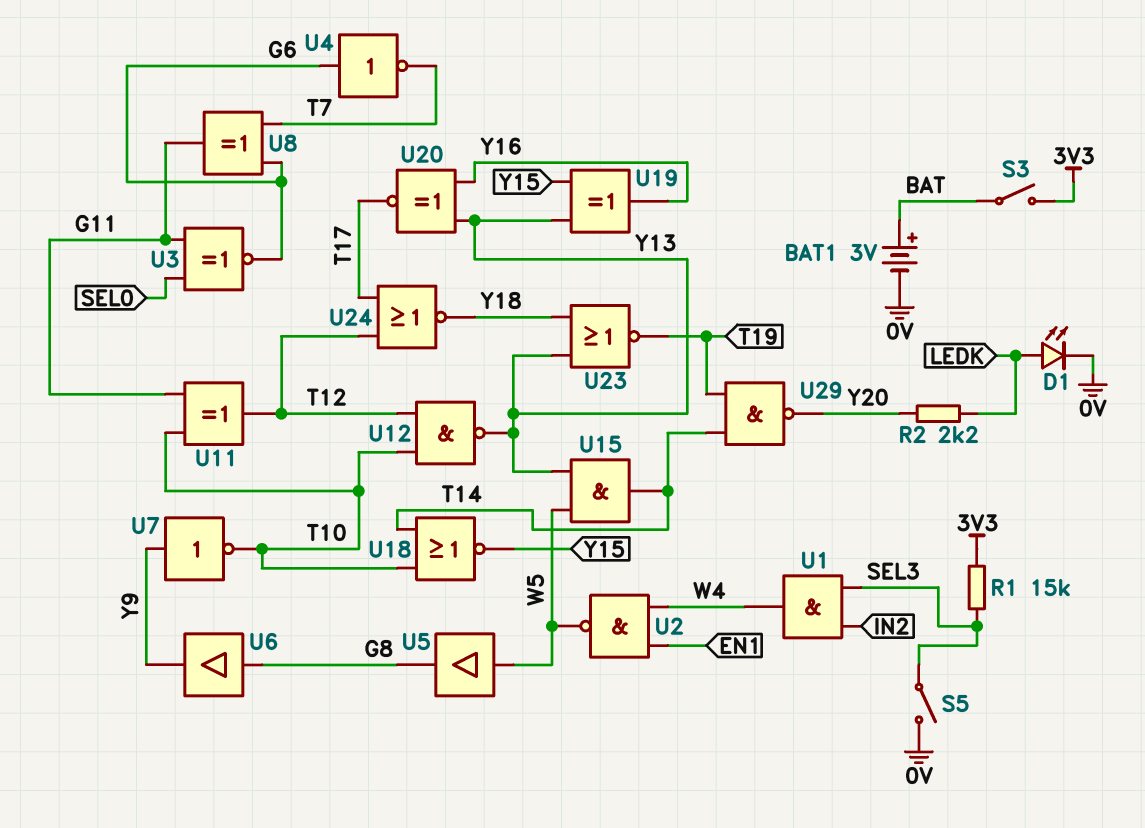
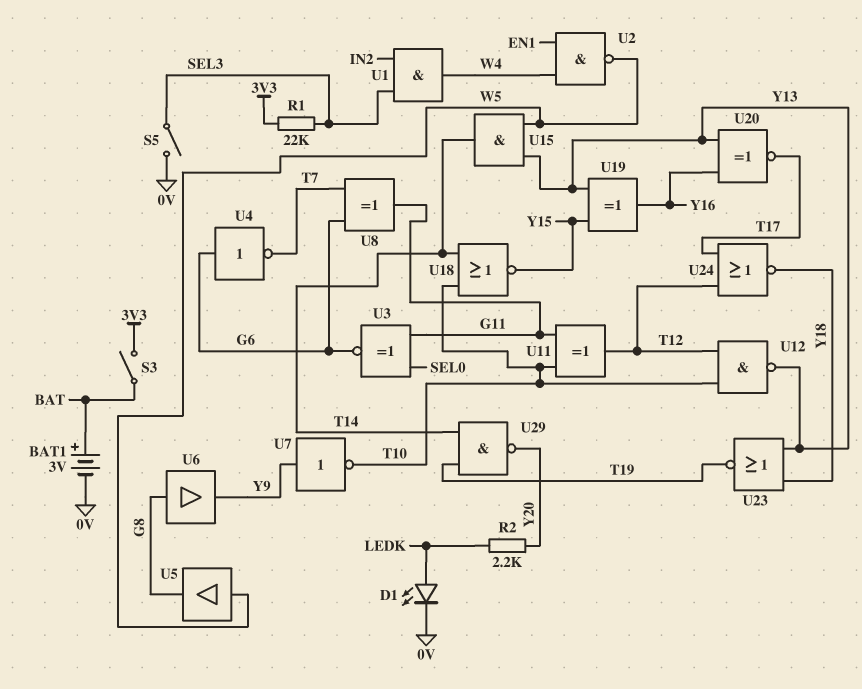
R1: 15k (3V3, SEL3) -> 22k (3V3, SEL3)

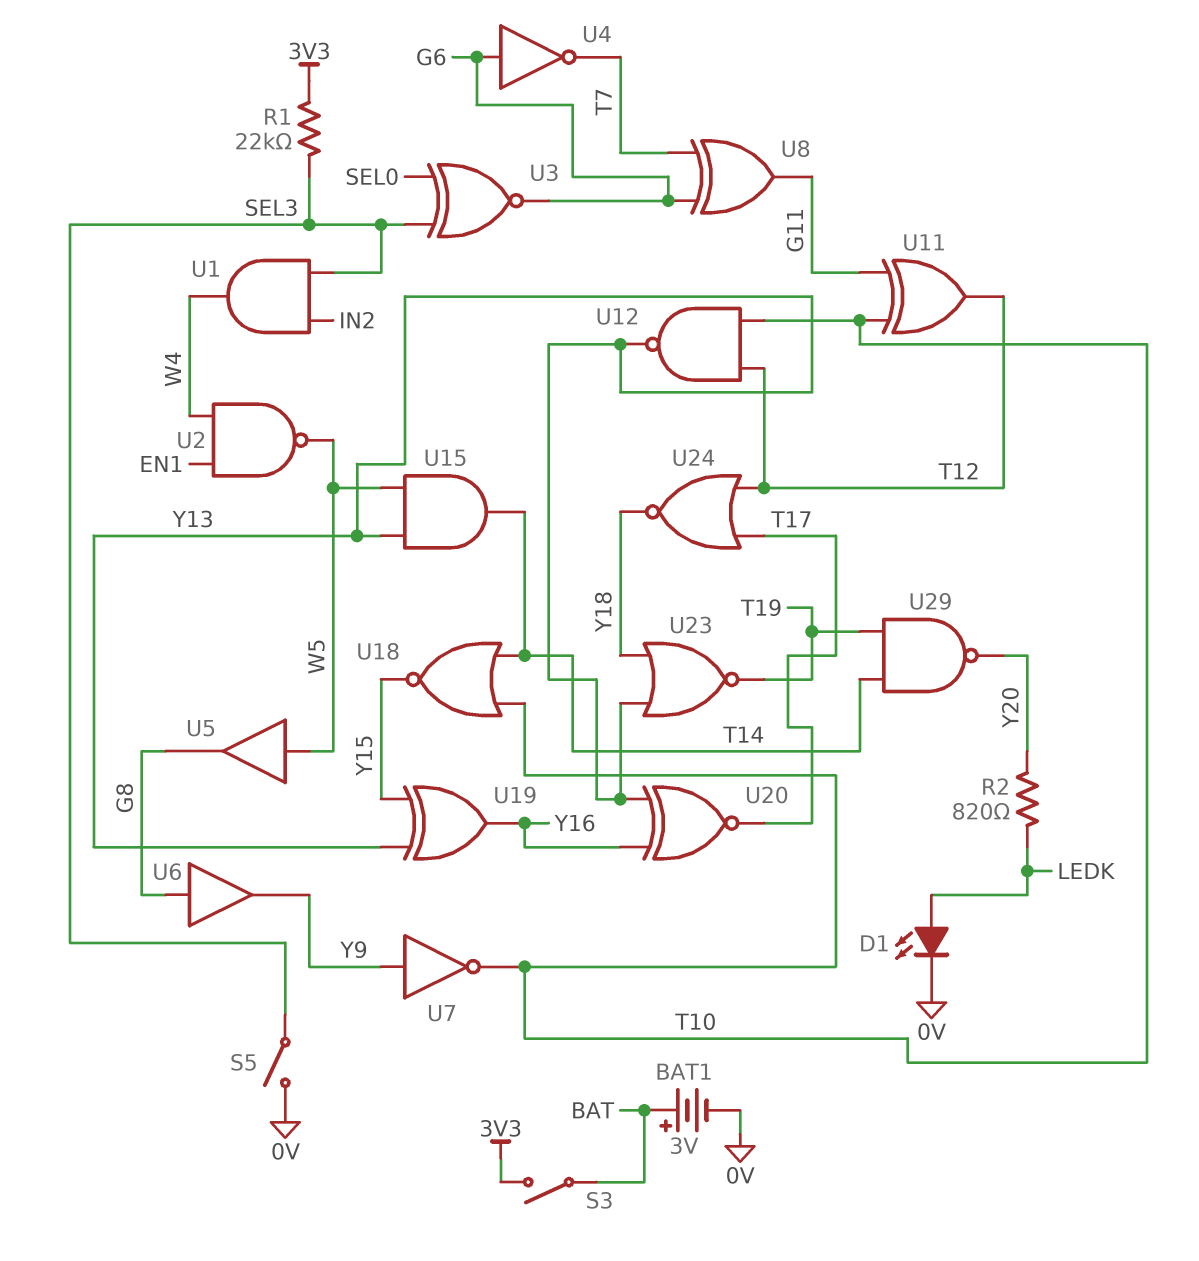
R2: 2.2k (LEDK, Y20) -> 820 (LEDK, Y20)
U3: XNOR (in G11, in SEL0, out G6) -> XNOR (in SEL0, in SEL3, out G6)

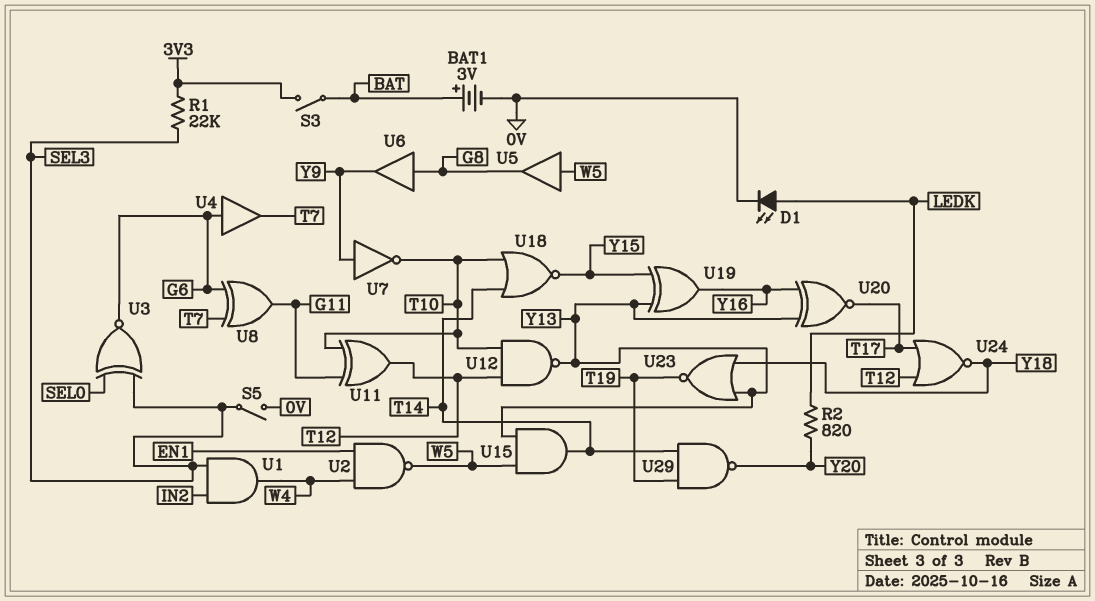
U4: NOT (in G6, out T7) -> buffer (in G6, out T7)

